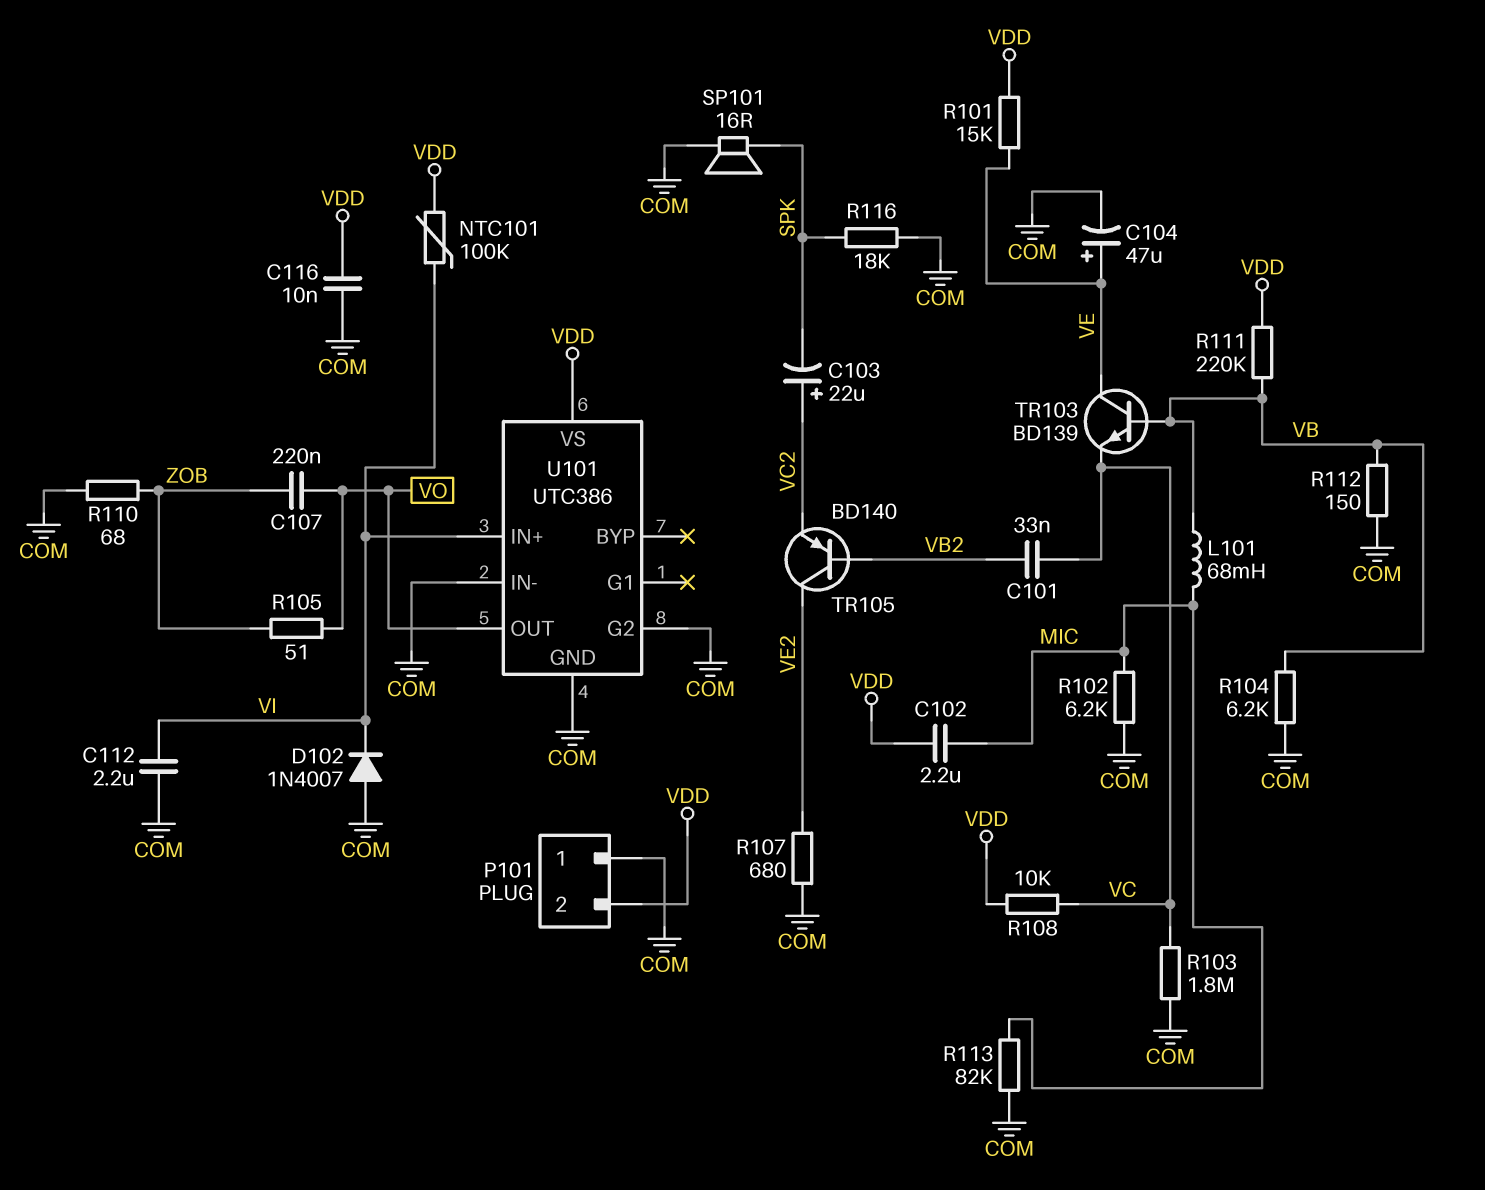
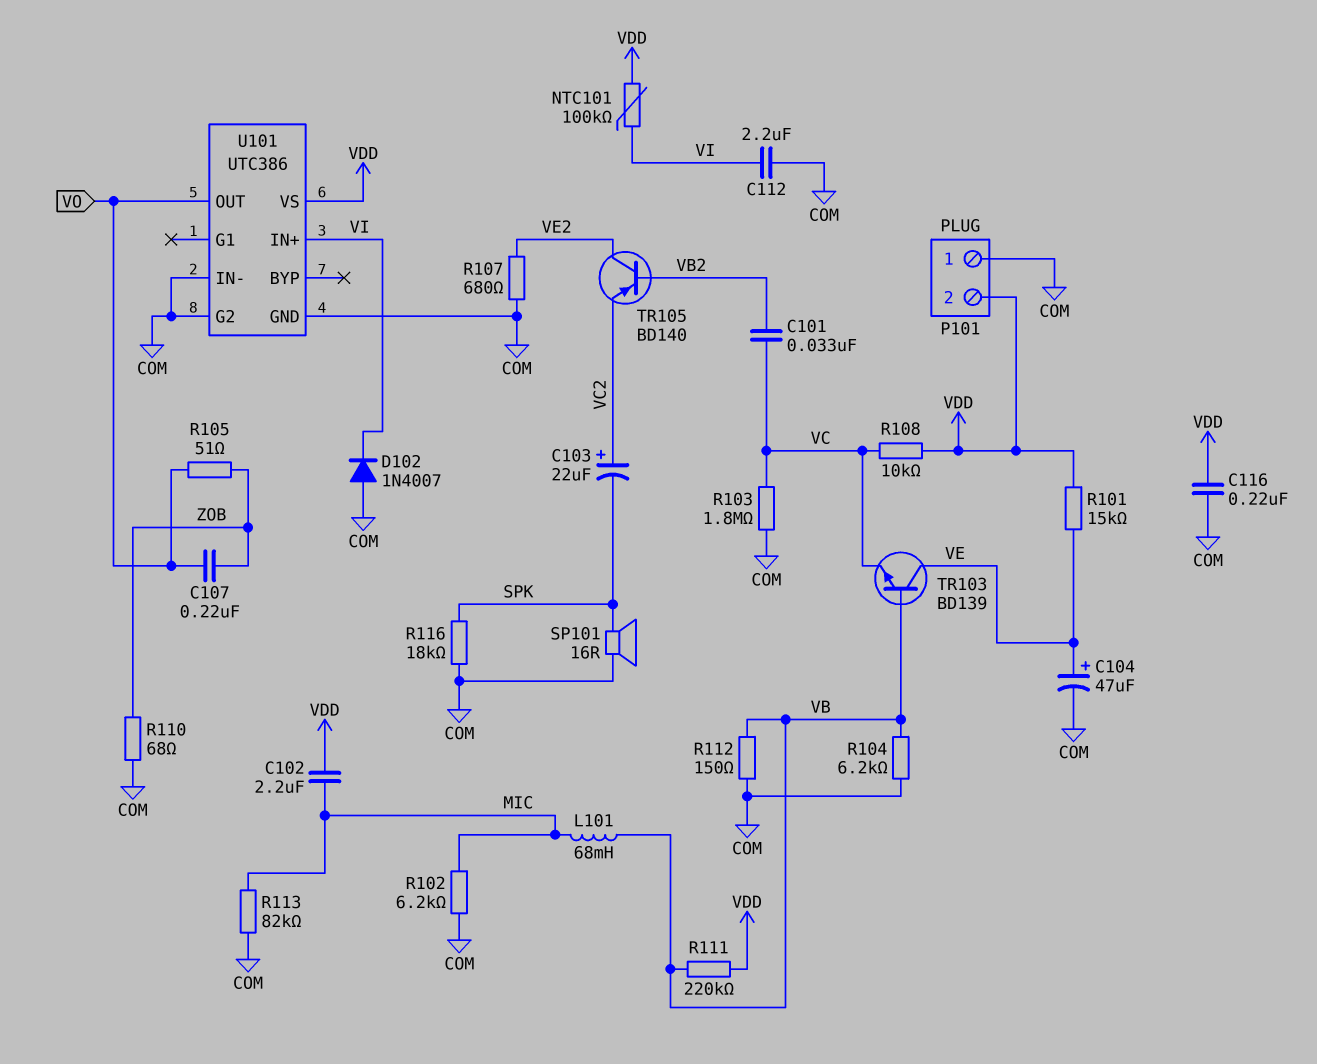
C116: 10nF (COM, VDD) -> 220nF (COM, VDD)

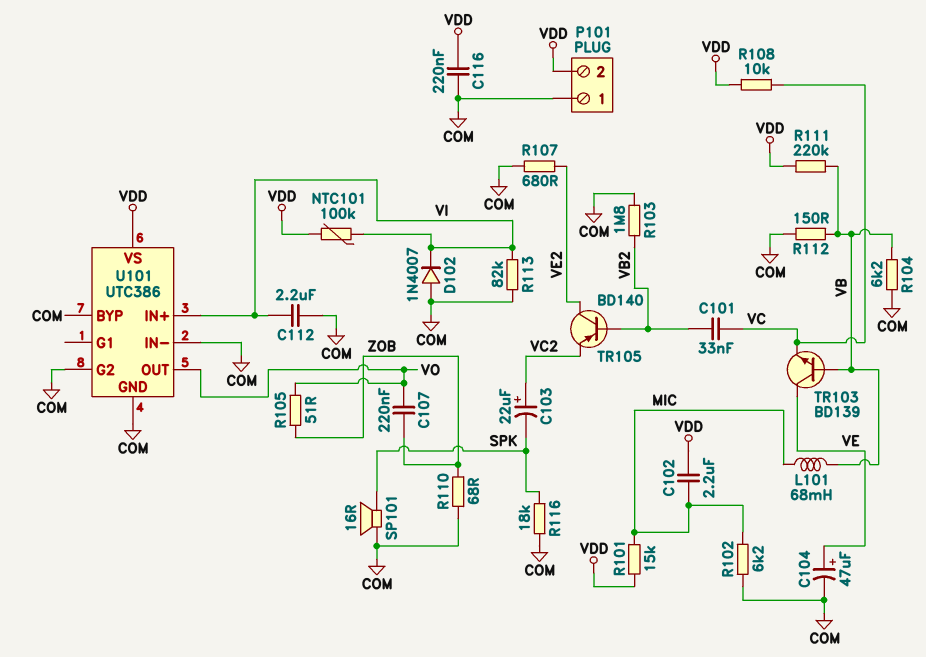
R101: 15k (VDD, VE) -> 15k (MIC, VDD)
R103: 1.8M (COM, VC) -> 1.8M (COM, VB2)
R113: 82k (COM, MIC) -> 82k (COM, VI)
U101 pin BYP: none -> COM

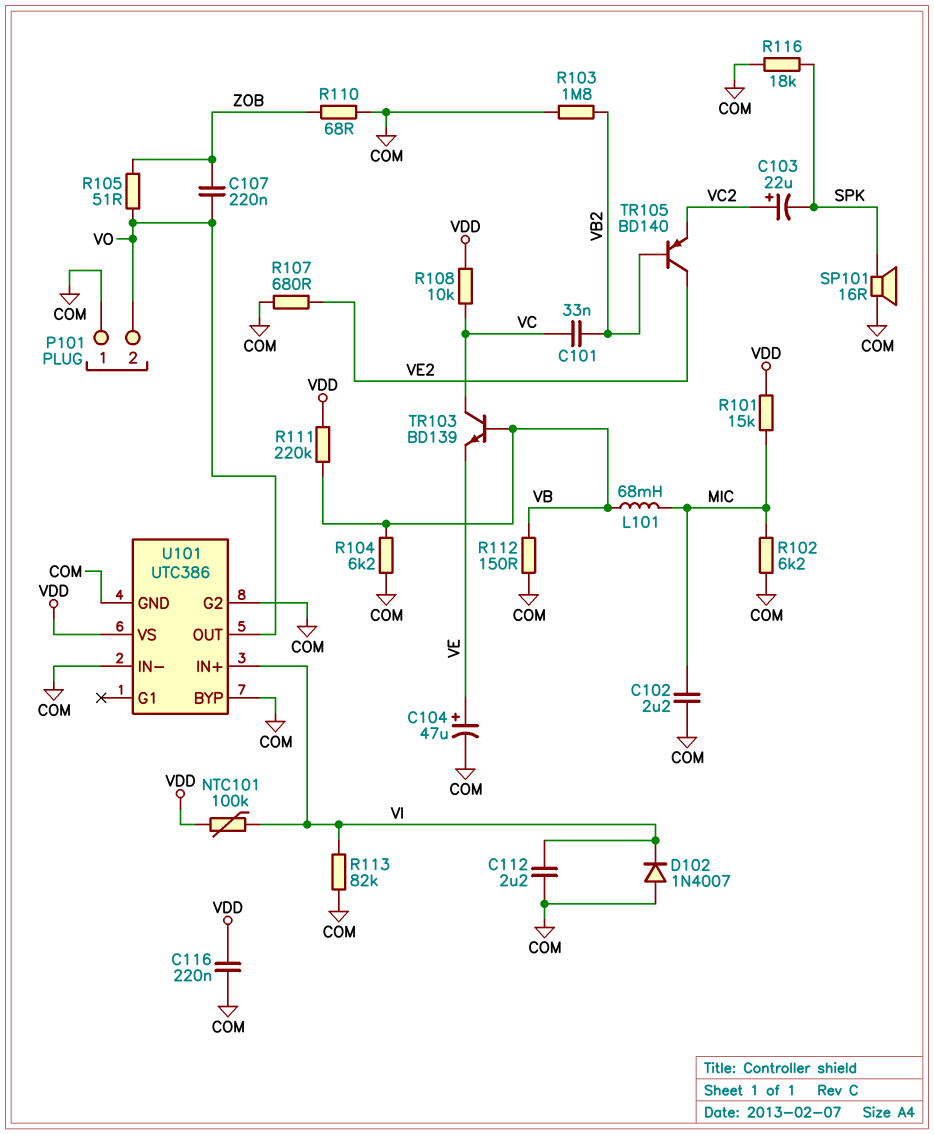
C102: 2.2uF (MIC, VDD) -> 2.2uF (COM, MIC)
P101 pin 2: VDD -> VO
TR103: NPN BD139 (B VB, C VE, E VC) -> NPN BD139 (B VB, C VC, E VE)

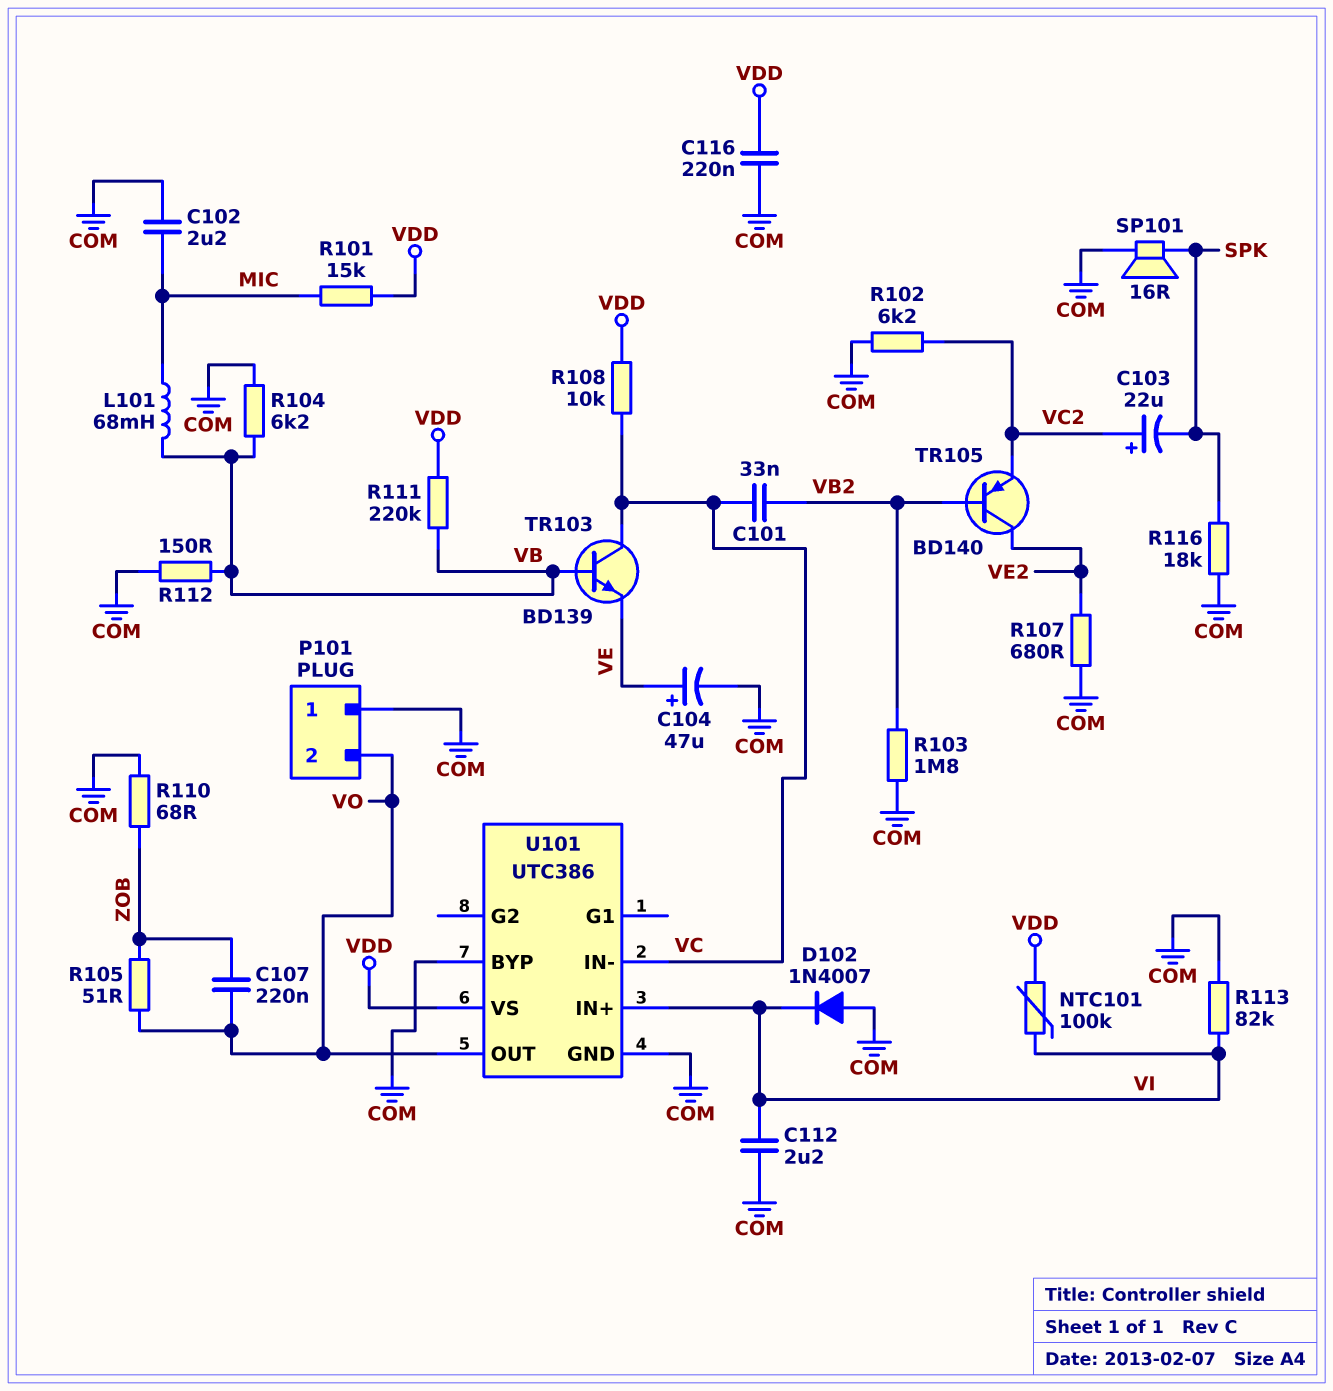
R102: 6.2k (COM, MIC) -> 6.2k (COM, VC2)
U101 pin G2: COM -> none
U101 pin IN-: COM -> VC

